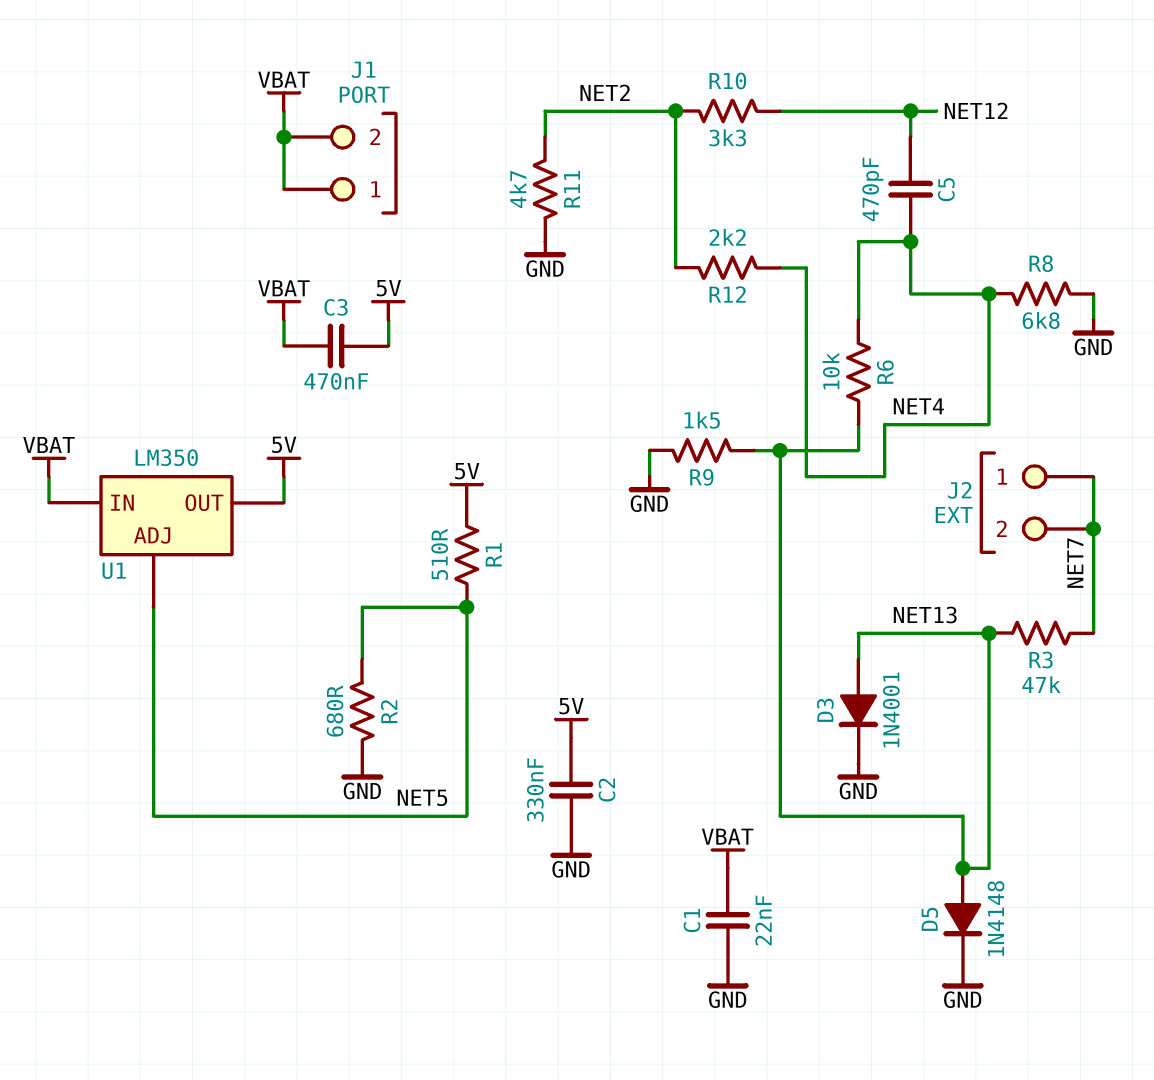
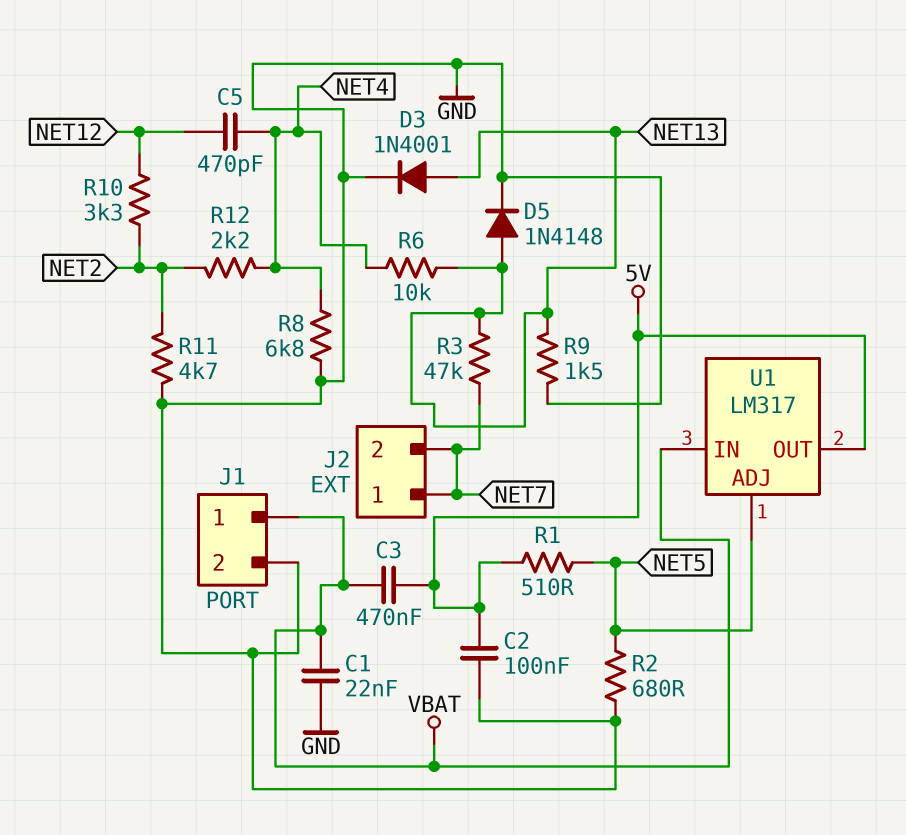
C2: 330nF (5V, GND) -> 100nF (5V, GND)
J1 pin 2: VBAT -> GND
U1: LM350 -> LM317

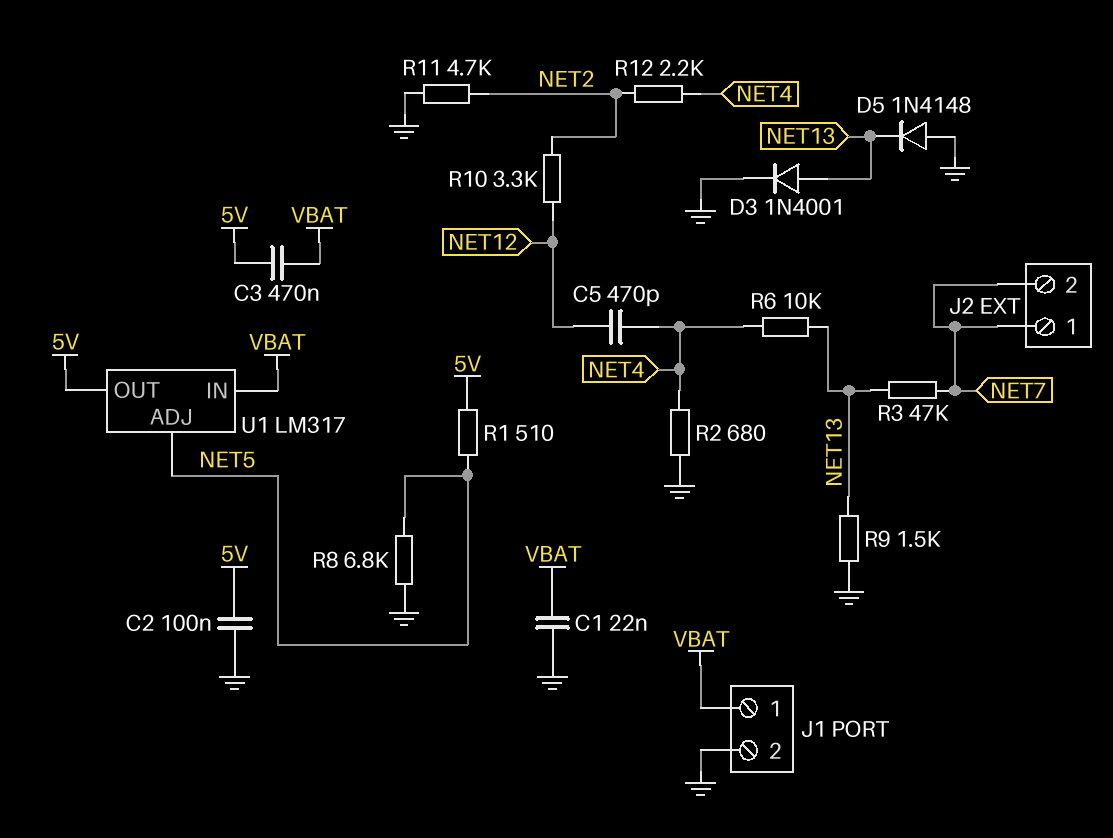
D5: diode 1N4148 (A NET13, K GND) -> diode 1N4148 (A GND, K NET13)
R2: 680 (GND, NET5) -> 680 (GND, NET4)
R8: 6.8k (GND, NET4) -> 6.8k (GND, NET5)

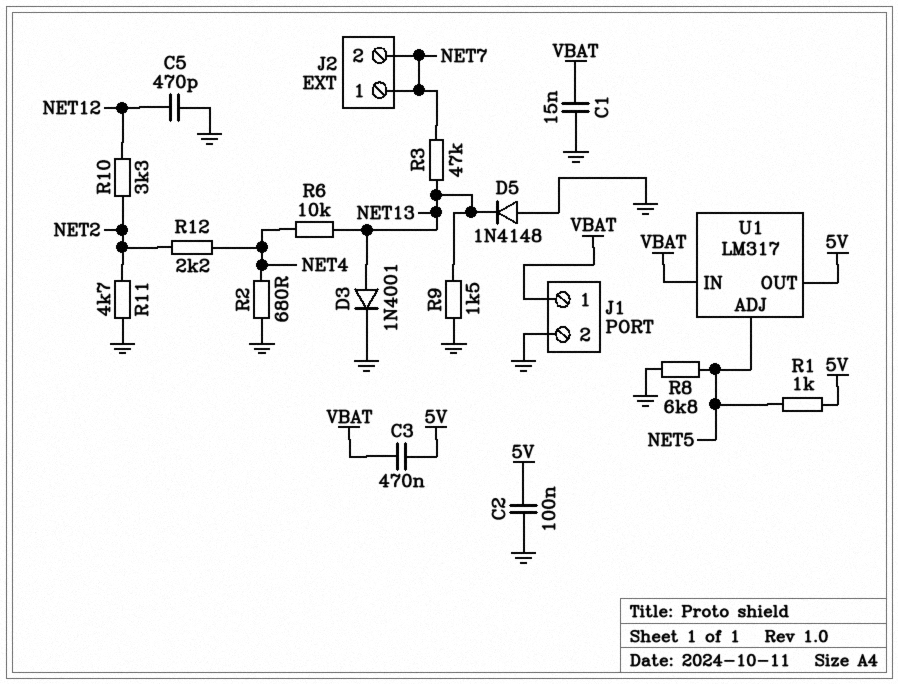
C1: 22nF (GND, VBAT) -> 15nF (GND, VBAT)
C5: 470pF (NET4, NET12) -> 470pF (GND, NET12)
R1: 510 (5V, NET5) -> 1k (5V, NET5)

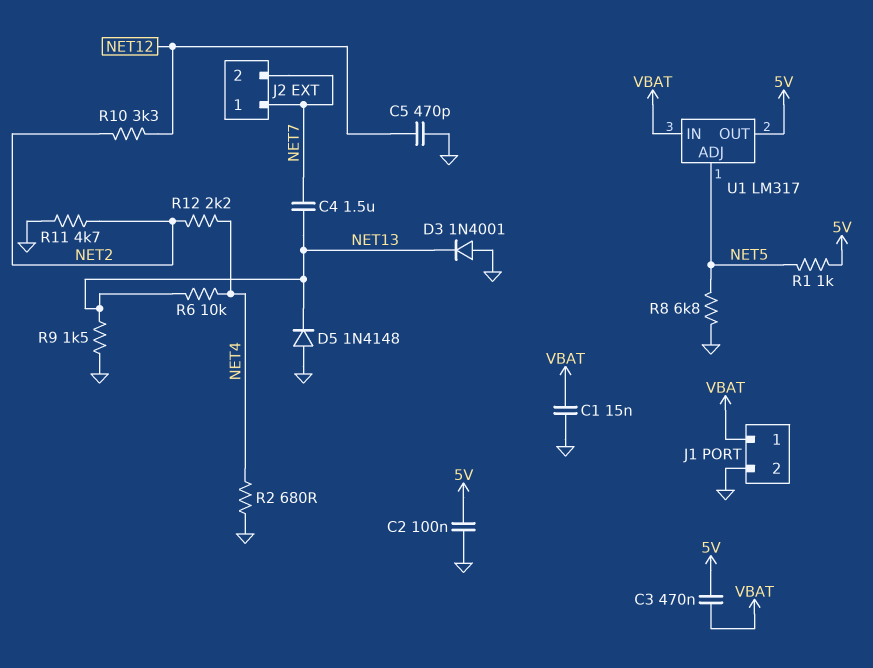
C4: none -> 1.5uF (NET7, NET13)
D3: diode 1N4001 (A NET13, K GND) -> diode 1N4001 (A GND, K NET13)
R3: 47k (NET7, NET13) -> none

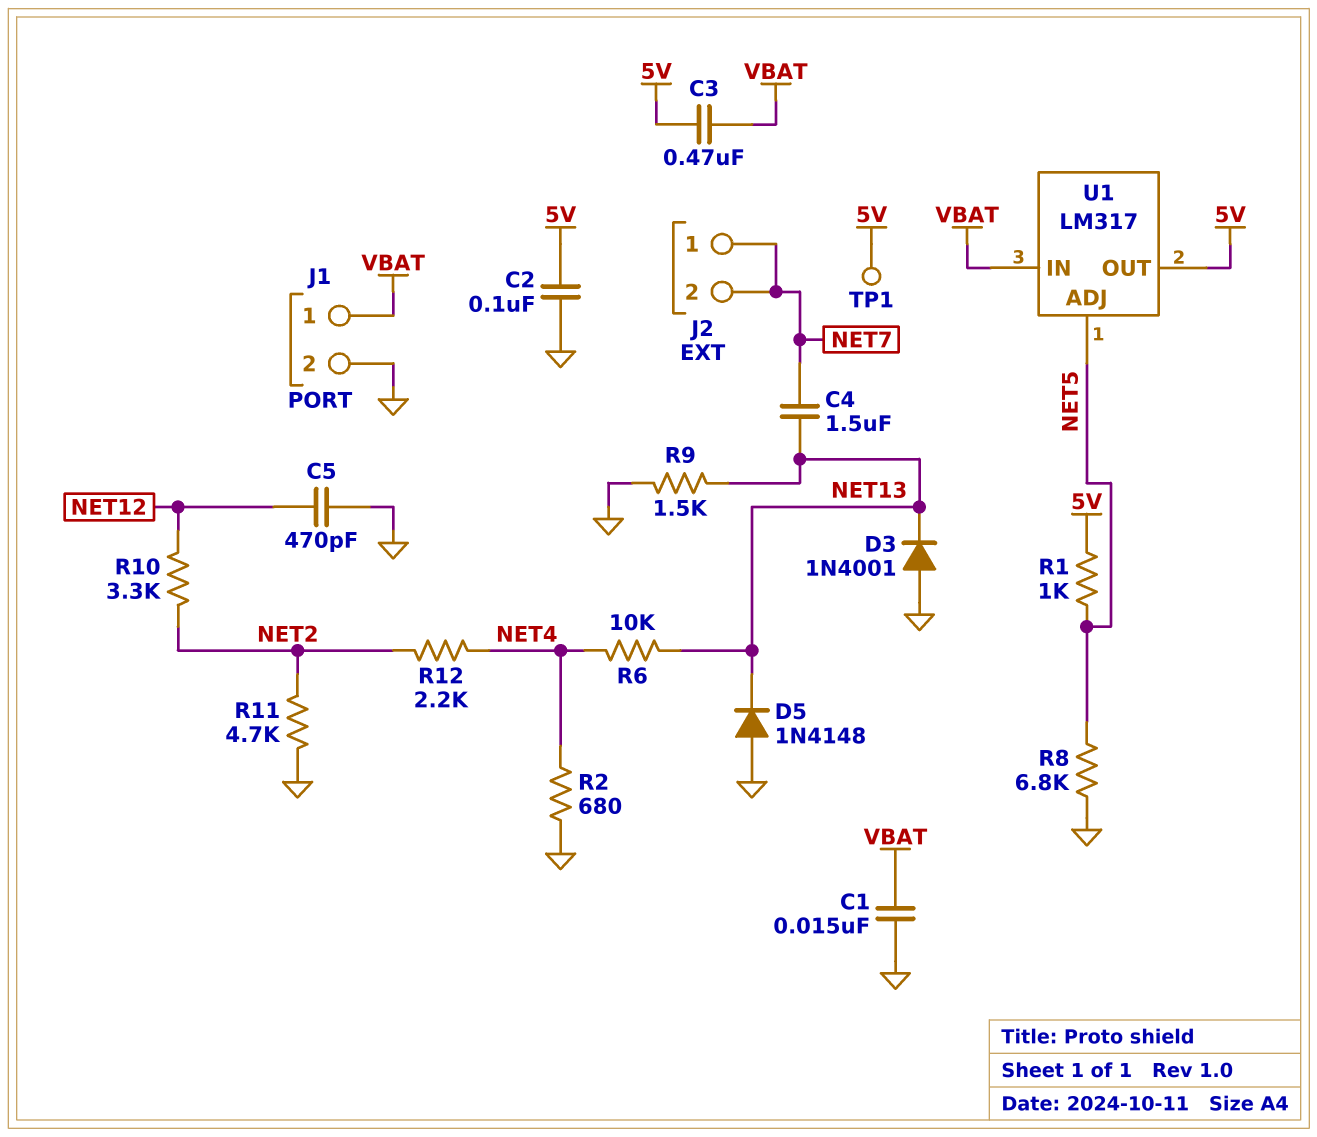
TP1: none -> test point (5V)

